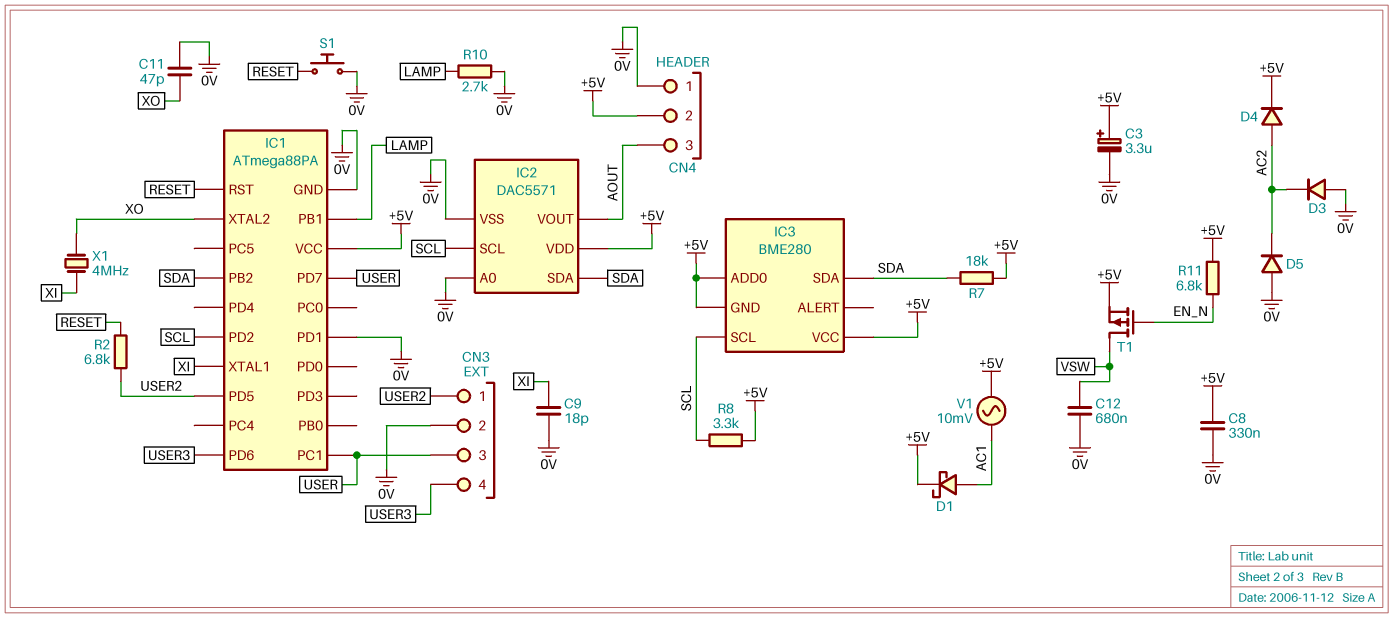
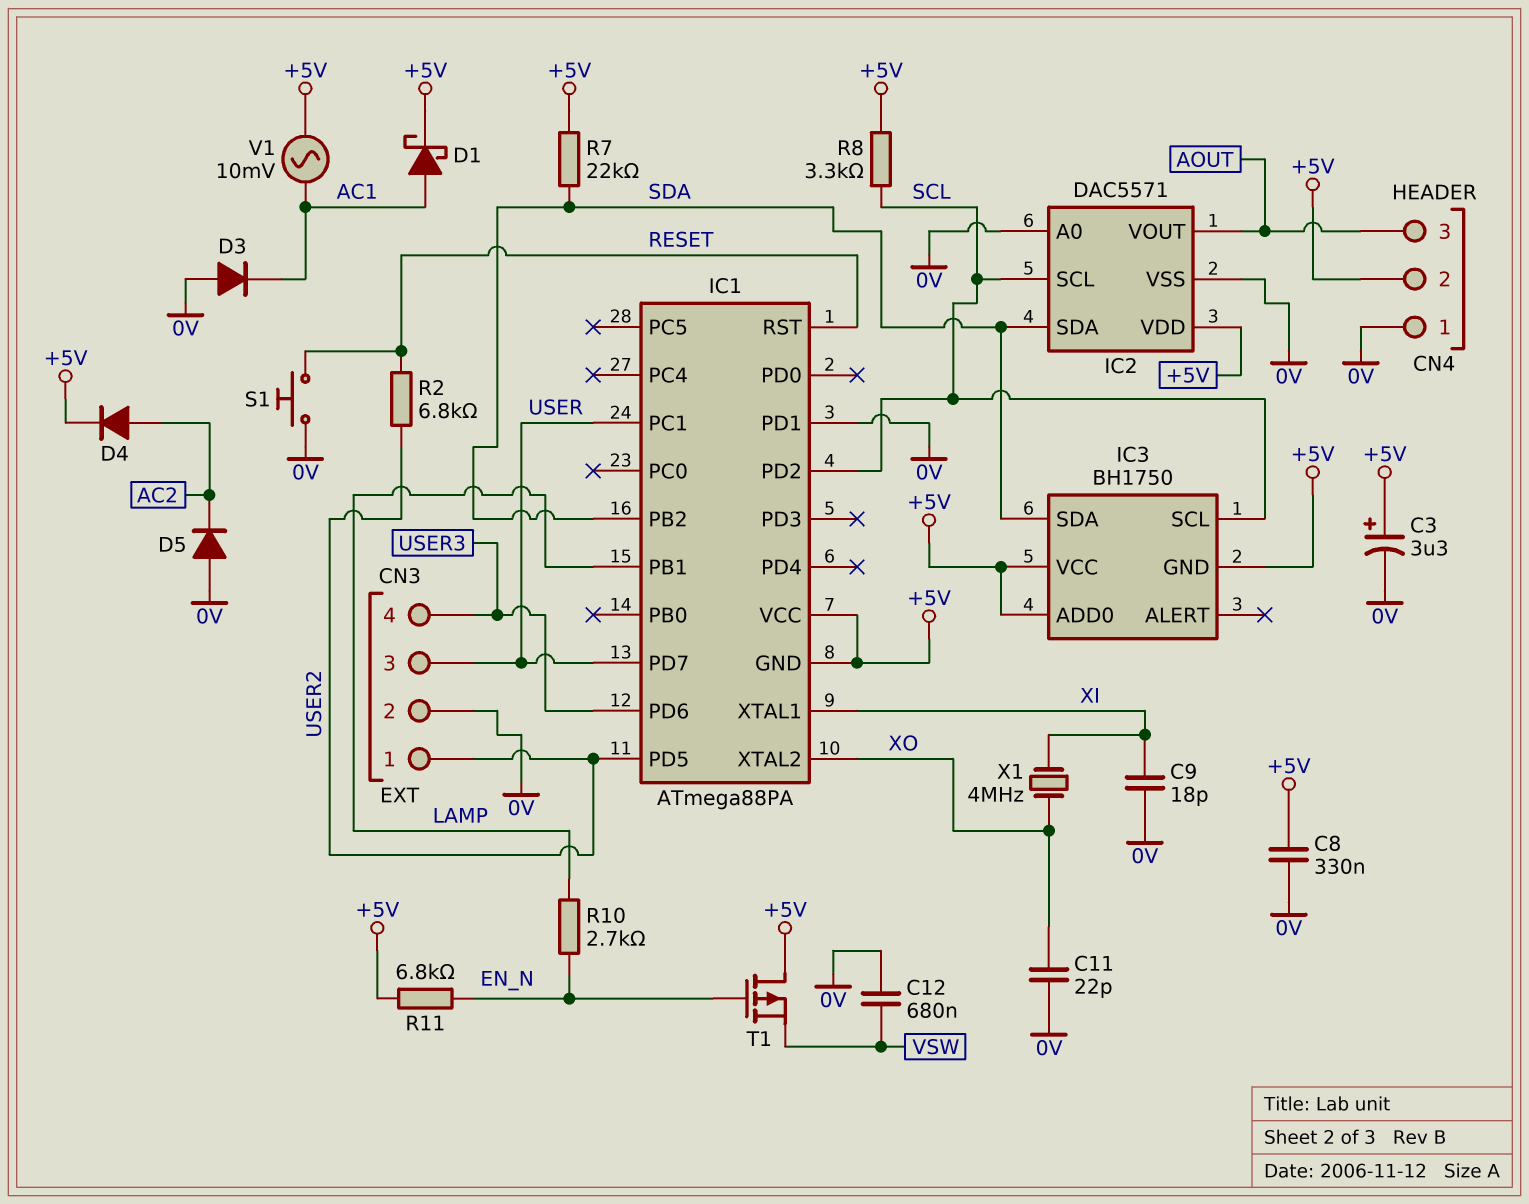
C11: 47pF (0V, XO) -> 22pF (0V, XO)
D3: diode (A 0V, K AC2) -> diode (A 0V, K AC1)
IC1 pin GND: 0V -> +5V
IC3: BME280 -> BH1750
R7: 18k (+5V, SDA) -> 22k (+5V, SDA)
R10: 2.7k (0V, LAMP) -> 2.7k (EN_N, LAMP)
T1: PMOS (G EN_N, D VSW, S +5V) -> PMOS (G EN_N, D +5V, S VSW)

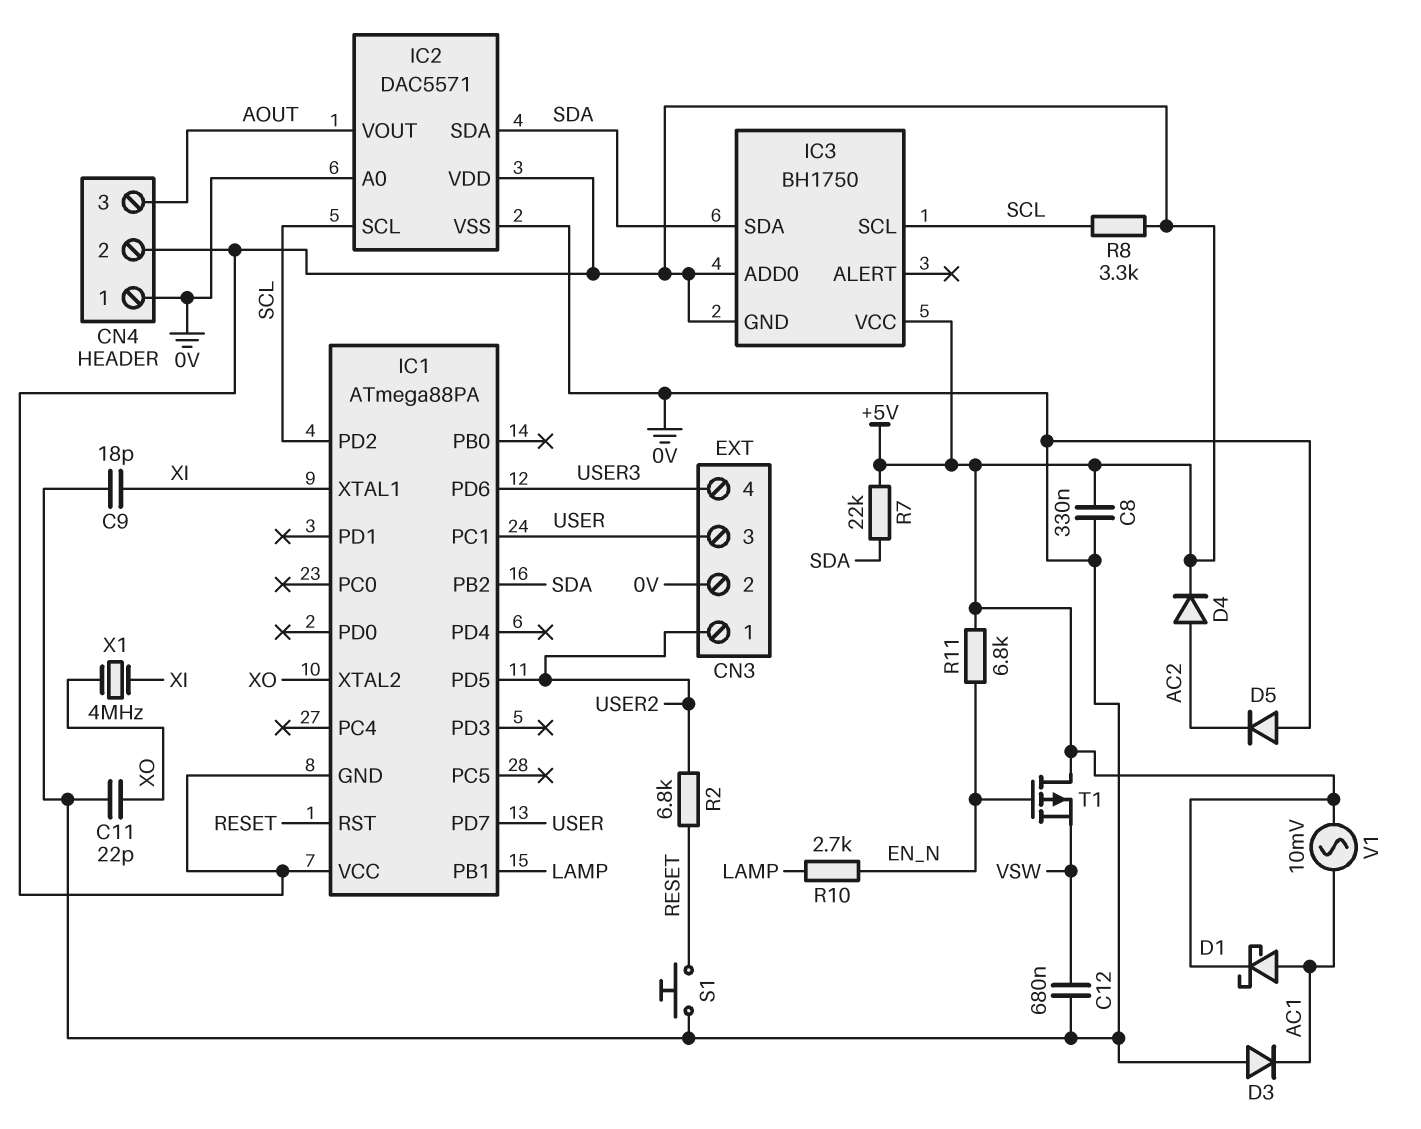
C3: 3.3uF (plus +5V, minus 0V) -> none
IC1 pin PD1: 0V -> none

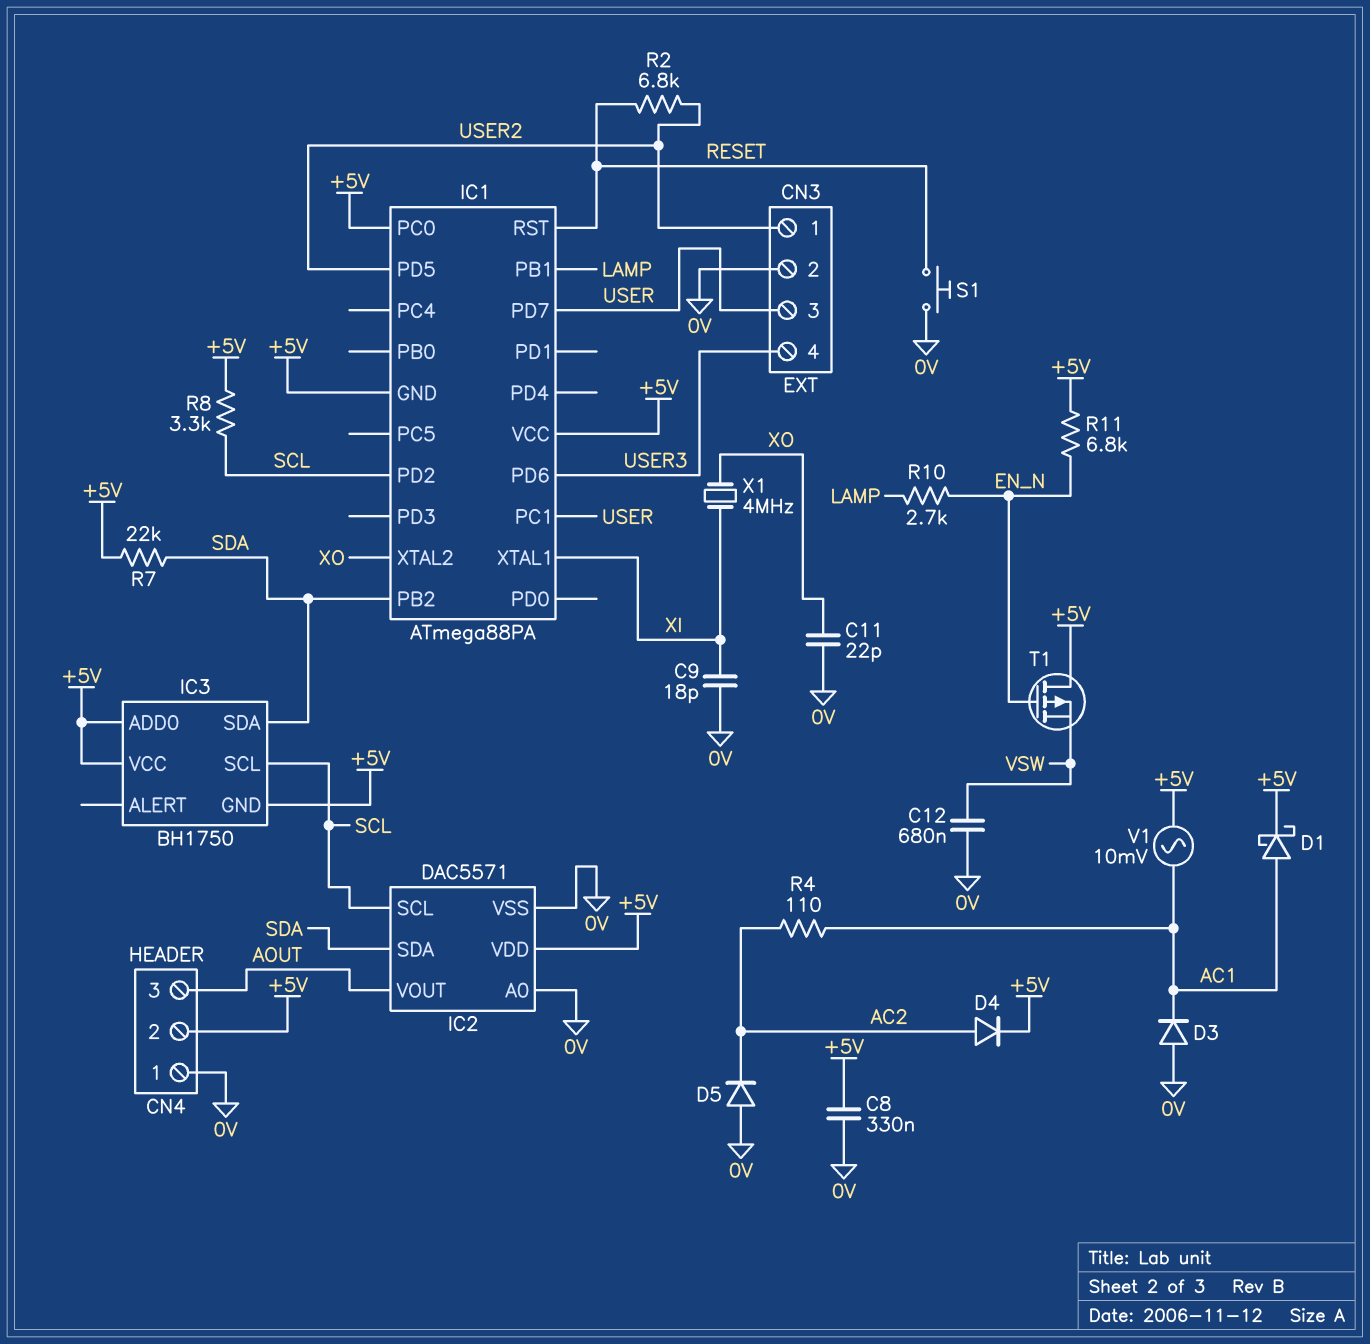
IC1 pin PC0: none -> +5V
R4: none -> 110 (AC1, AC2)

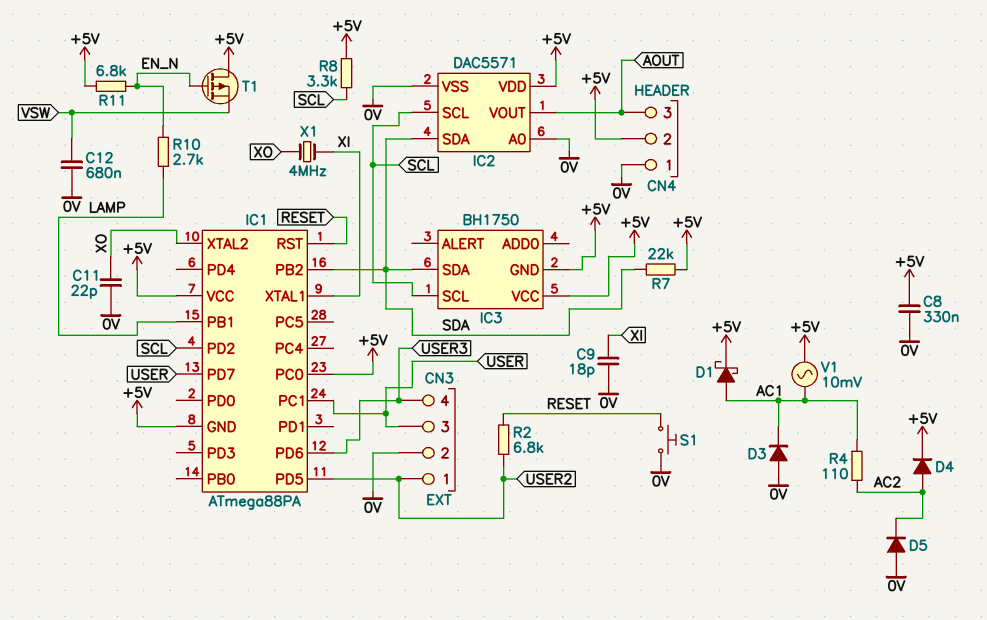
IC3 pin ADD0: +5V -> none

